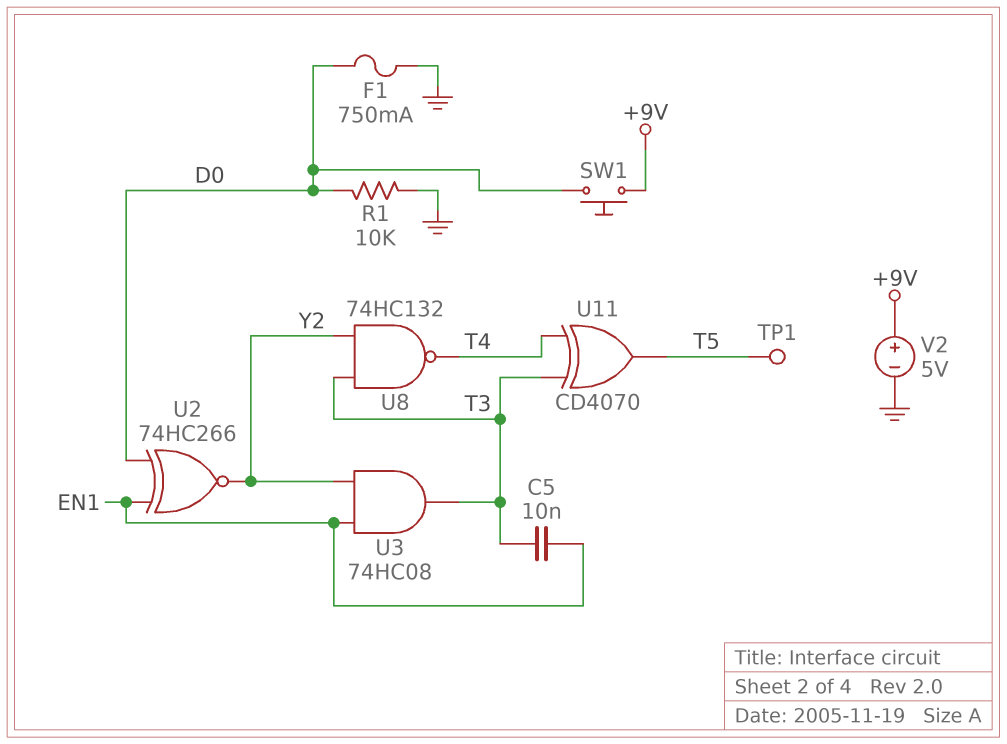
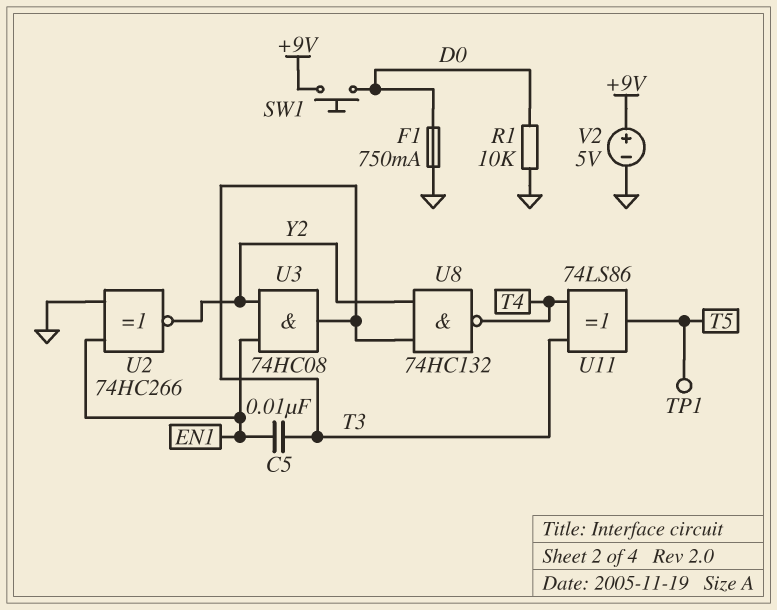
U2: XNOR 74HC266 (in D0, in EN1, out Y2) -> XNOR 74HC266 (in EN1, in GND, out Y2)
U11: XOR CD4070 (in T3, in T4, out T5) -> XOR 74LS86 (in T3, in T4, out T5)

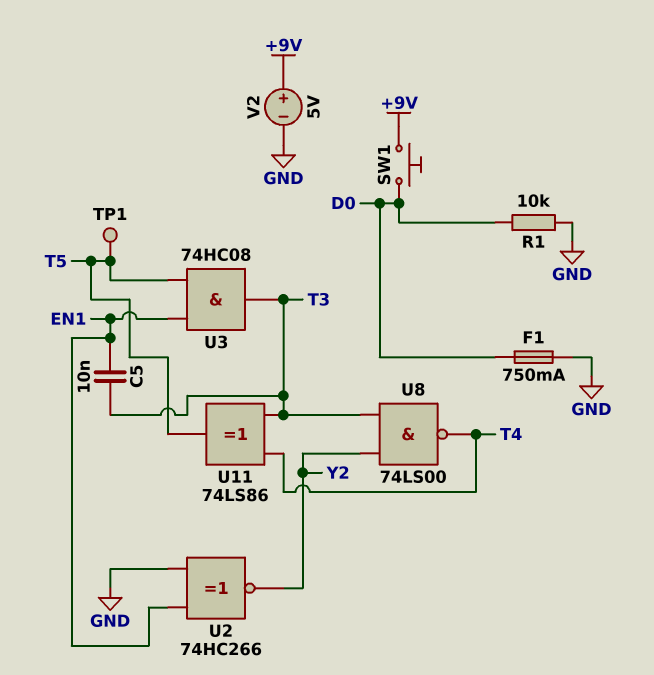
U3: AND 74HC08 (in EN1, in Y2, out T3) -> AND 74HC08 (in EN1, in T5, out T3)
U8: NAND 74HC132 (in T3, in Y2, out T4) -> NAND 74LS00 (in T3, in Y2, out T4)

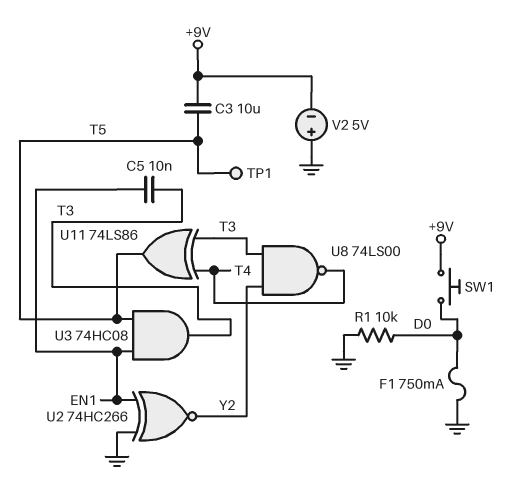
C3: none -> 10uF (+9V, T5)
V2: 5V (plus +9V, minus GND) -> 5V (plus GND, minus +9V)

